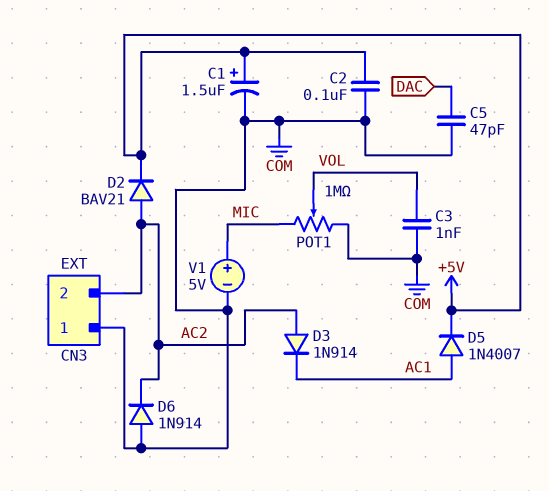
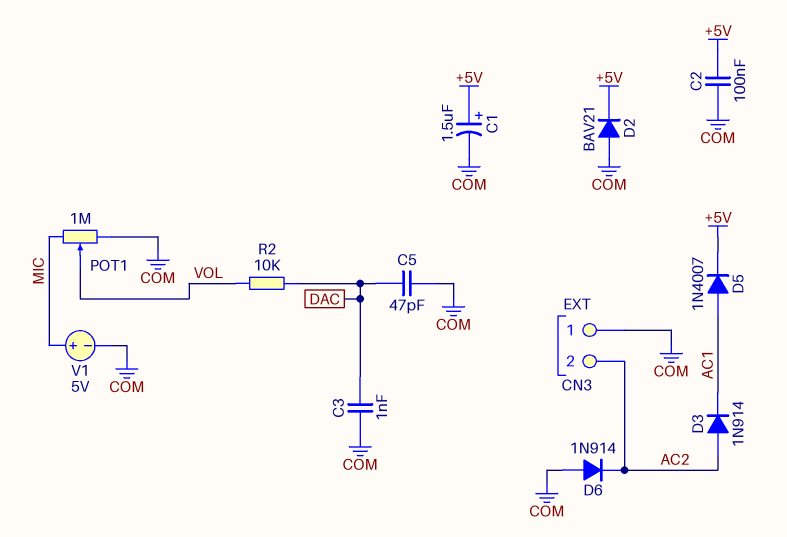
C3: 1nF (COM, VOL) -> 1nF (COM, DAC)
D2: diode BAV21 (A AC2, K +5V) -> diode BAV21 (A COM, K +5V)
R2: none -> 10k (DAC, VOL)

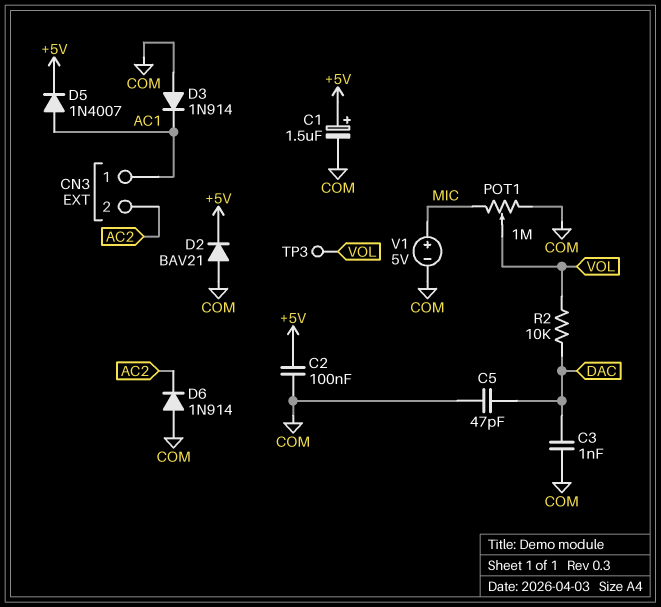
CN3 pin 1: COM -> AC1
D3: diode 1N914 (A AC2, K AC1) -> diode 1N914 (A COM, K AC1)
TP3: none -> test point (VOL)

